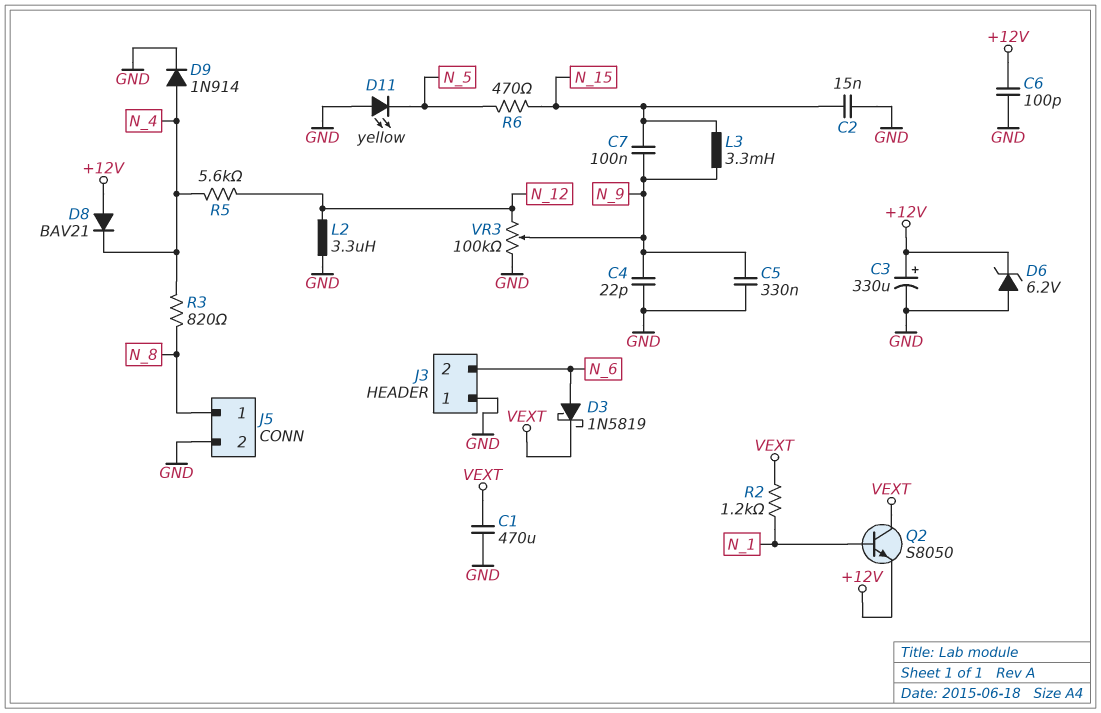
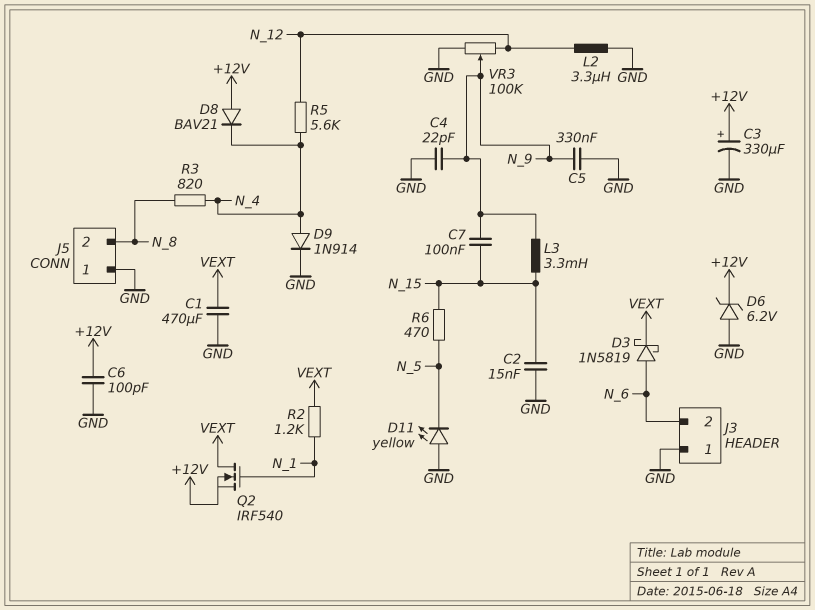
J5 pin 1: N_8 -> GND
J5 pin 2: GND -> N_8
Q2: NPN S8050 (B N_1, C VEXT, E +12V) -> NMOS IRF540 (G N_1, D VEXT, S +12V)

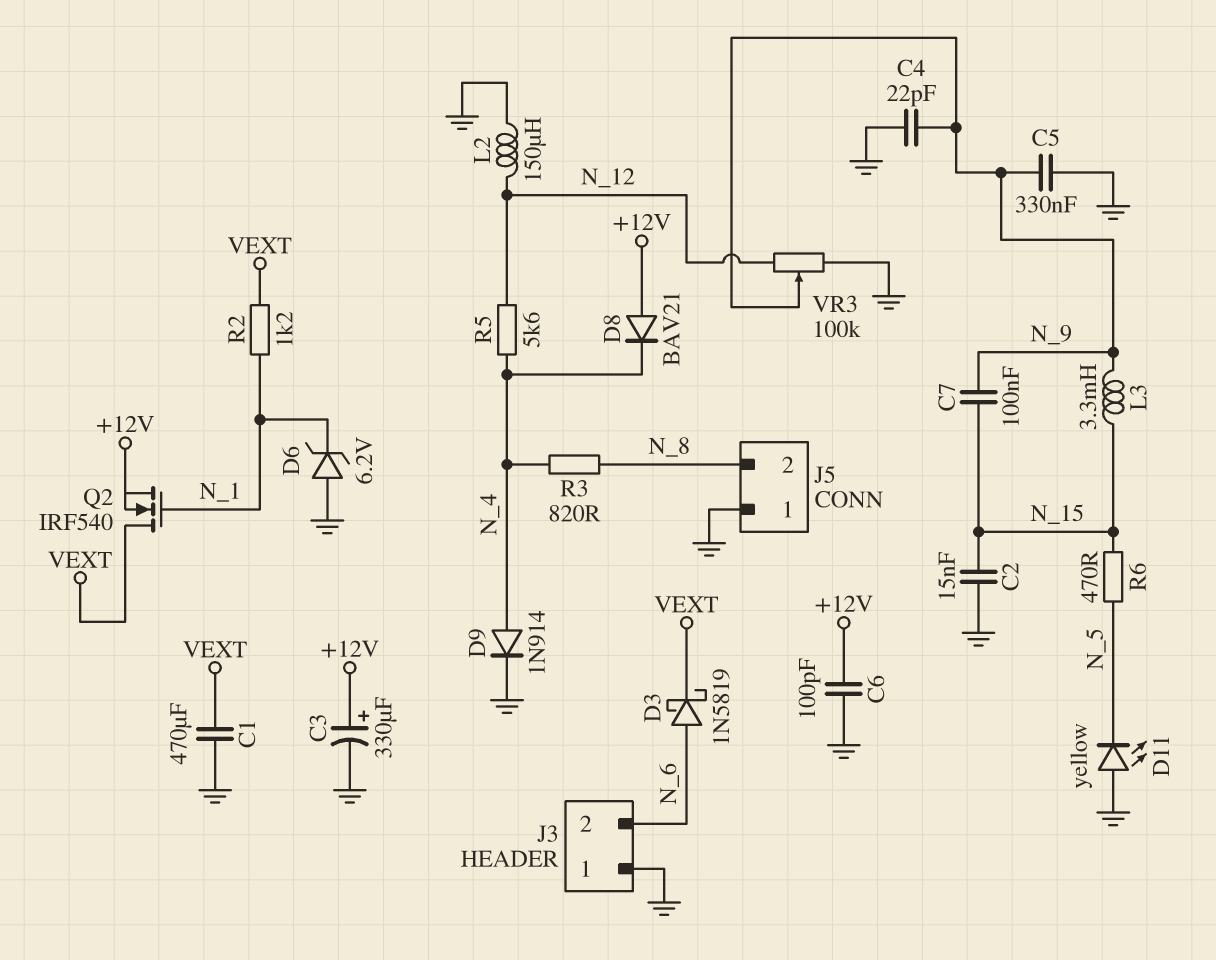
D6: zener 6.2V (A GND, K +12V) -> zener 6.2V (A GND, K N_1)
L2: 3.3uH (GND, N_12) -> 150uH (GND, N_12)

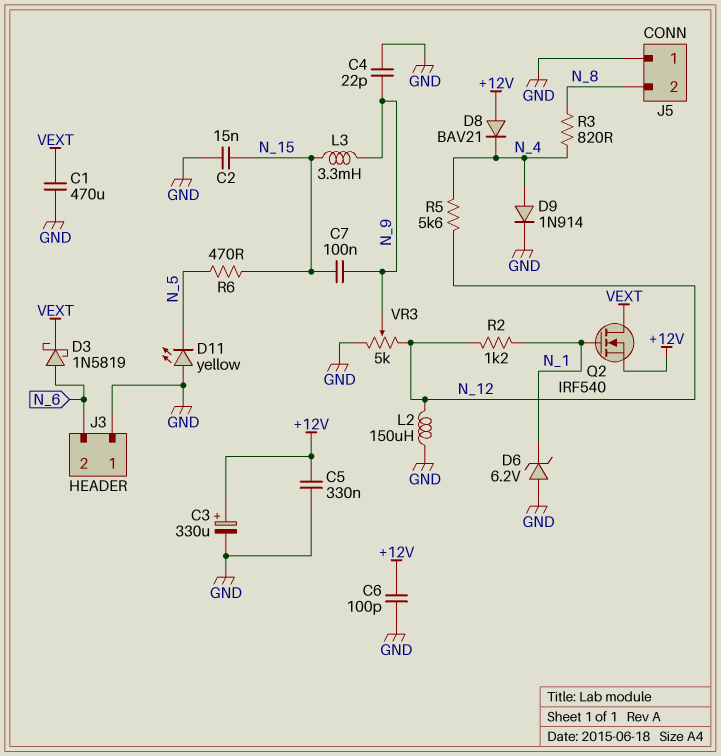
C5: 330nF (GND, N_9) -> 330nF (+12V, GND)
R2: 1.2k (N_1, VEXT) -> 1.2k (N_1, N_12)
VR3: 100k (GND, N_12, wiper N_9) -> 5k (GND, N_12, wiper N_9)

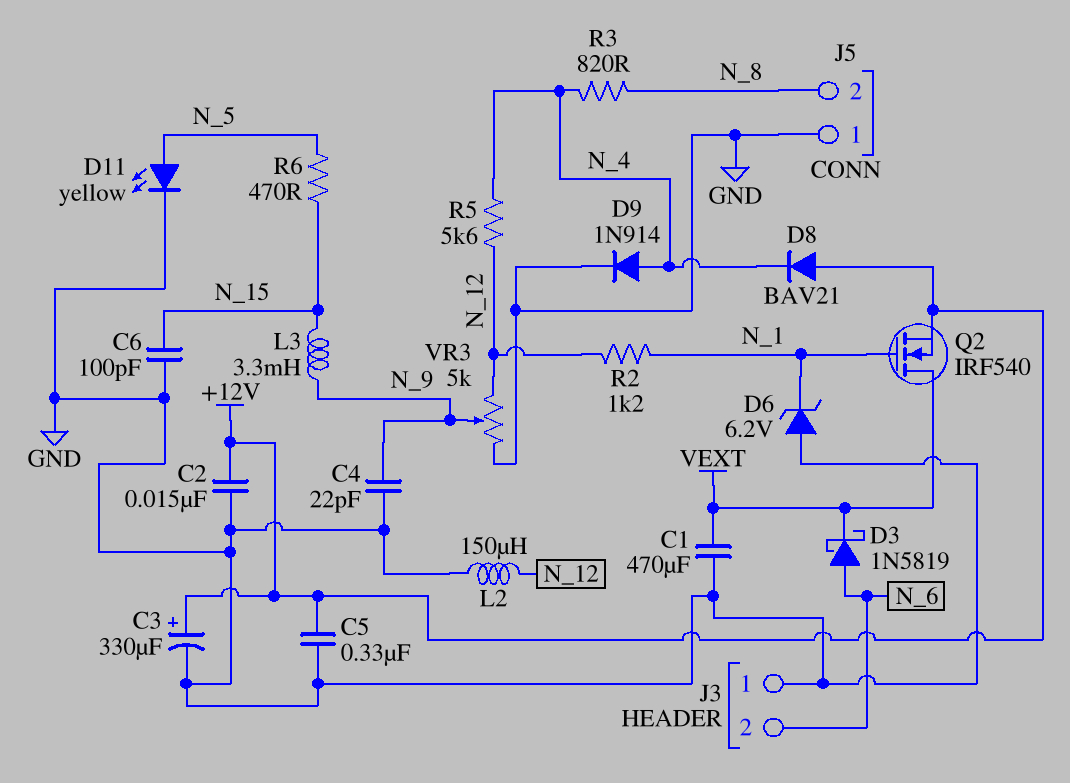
C2: 15nF (GND, N_15) -> 15nF (+12V, GND)
C6: 100pF (+12V, GND) -> 100pF (GND, N_15)
C7: 100nF (N_9, N_15) -> none
D11: LED yellow (A GND, K N_5) -> LED yellow (A N_5, K GND)

